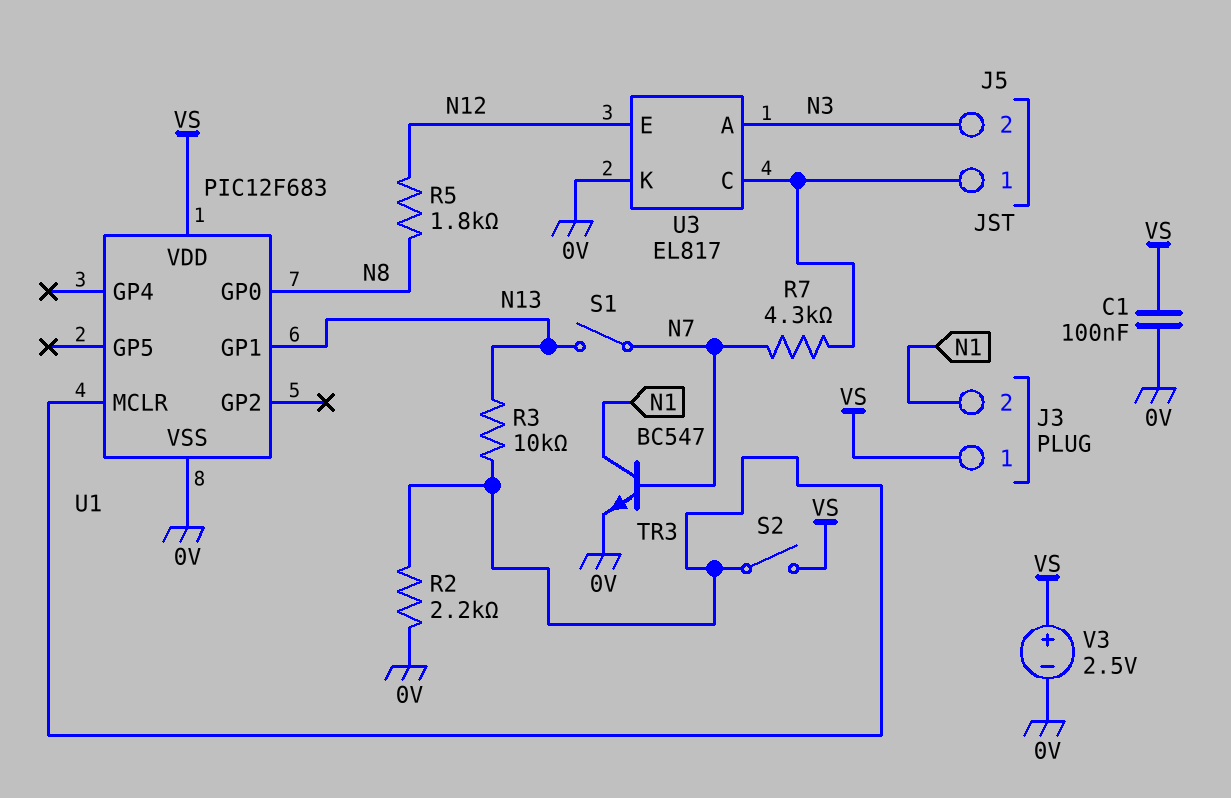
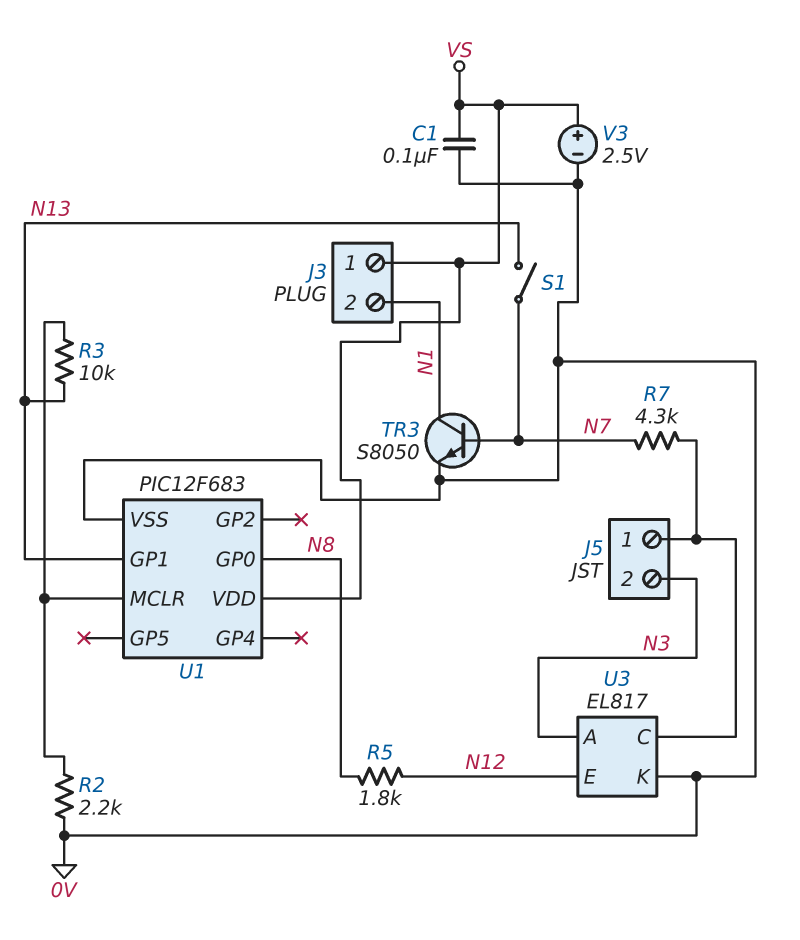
S2: switch (U1/MCLR, VS) -> none
TR3: NPN BC547 (B N7, C N1, E 0V) -> NPN S8050 (B N7, C N1, E 0V)

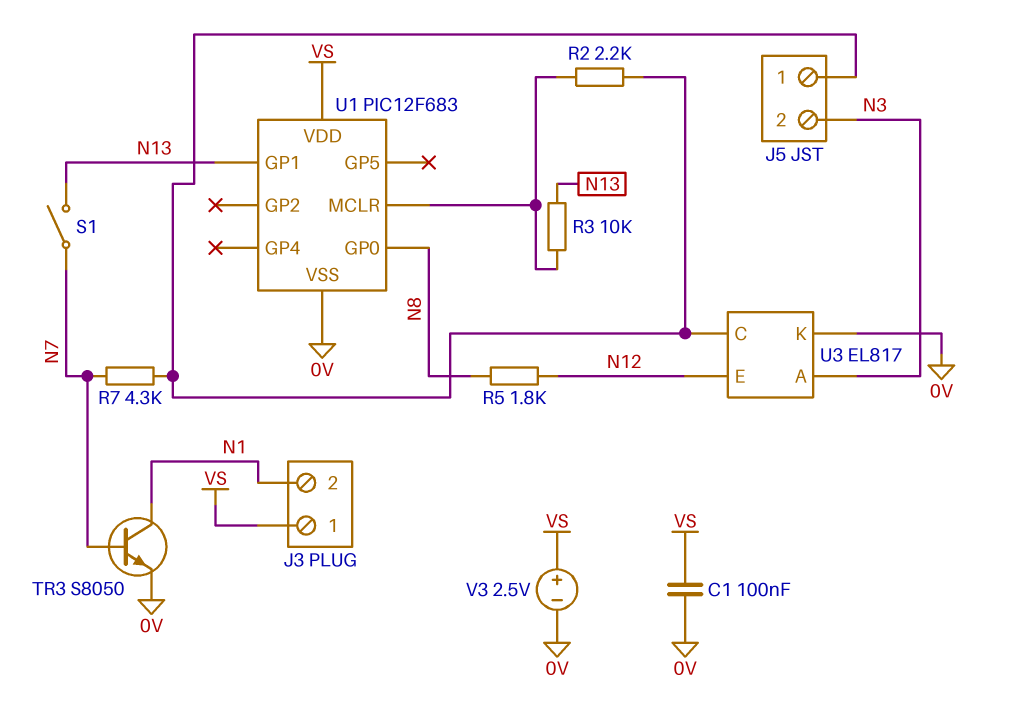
R2: 2.2k (0V, U1/MCLR) -> 2.2k (J5/1, U1/MCLR)

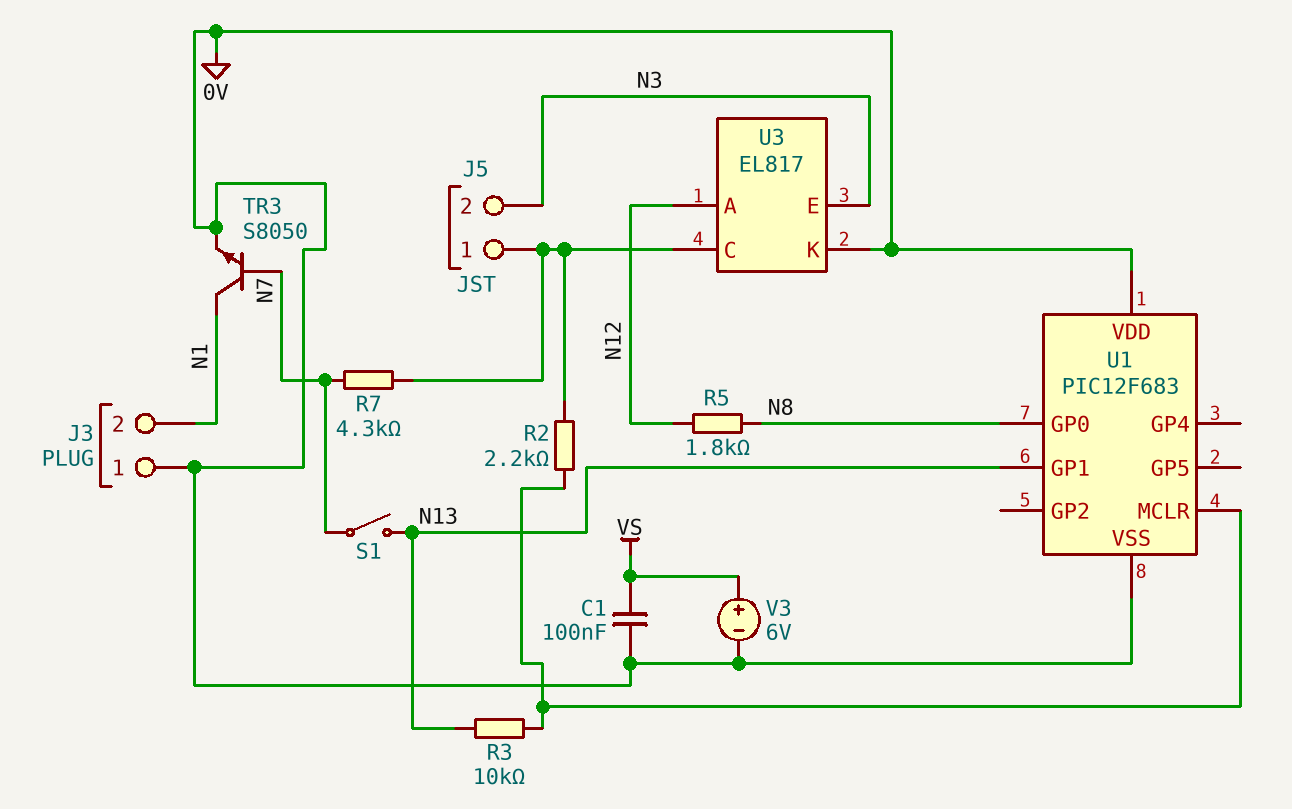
J3 pin 1: VS -> 0V
U1 pin VDD: VS -> 0V
U3 pin A: N3 -> N12
U3 pin E: N12 -> N3
V3: 2.5V (plus VS, minus 0V) -> 6V (plus VS, minus 0V)

